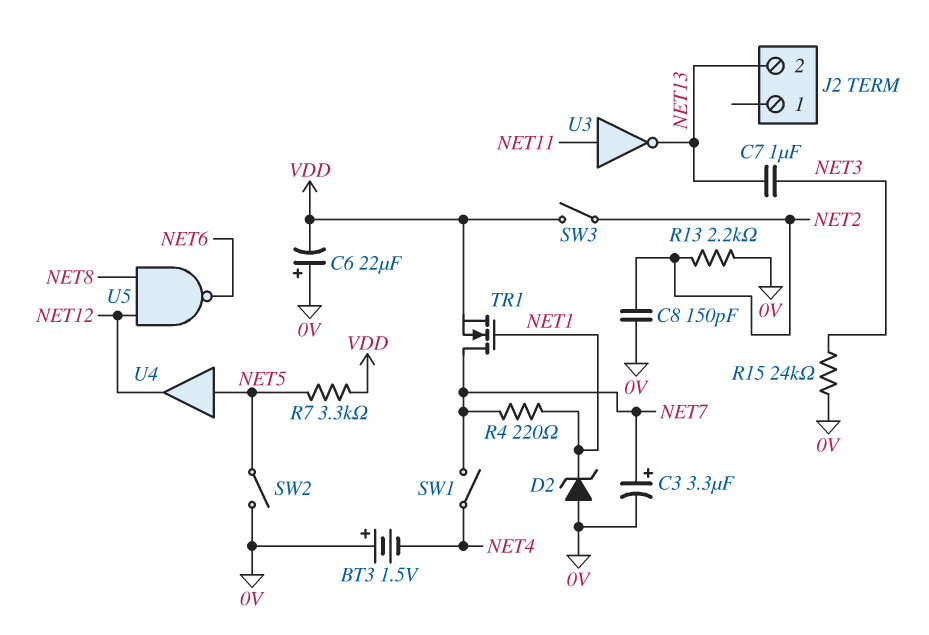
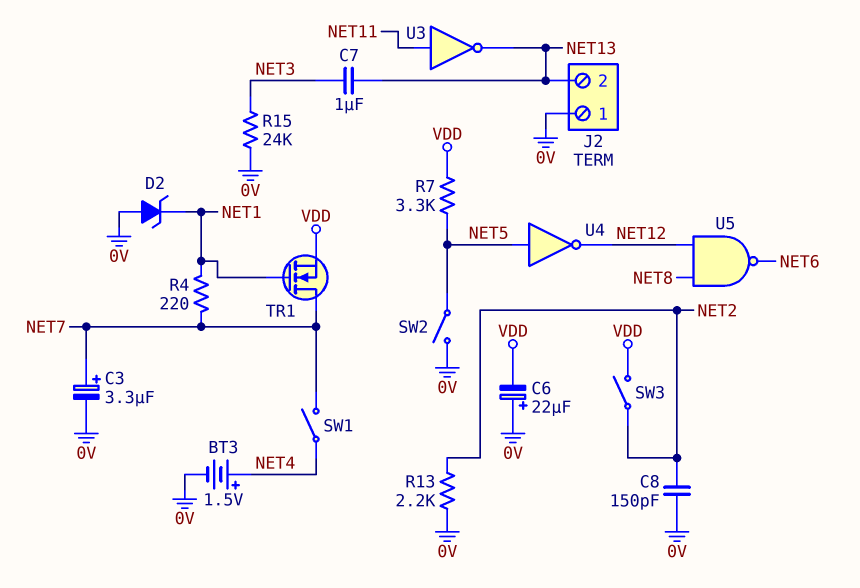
BT3: 1.5V (plus 0V, minus NET4) -> 1.5V (plus NET4, minus 0V)
J2 pin 1: none -> 0V
U4: buffer (in NET5, out NET12) -> NOT (in NET5, out NET12)

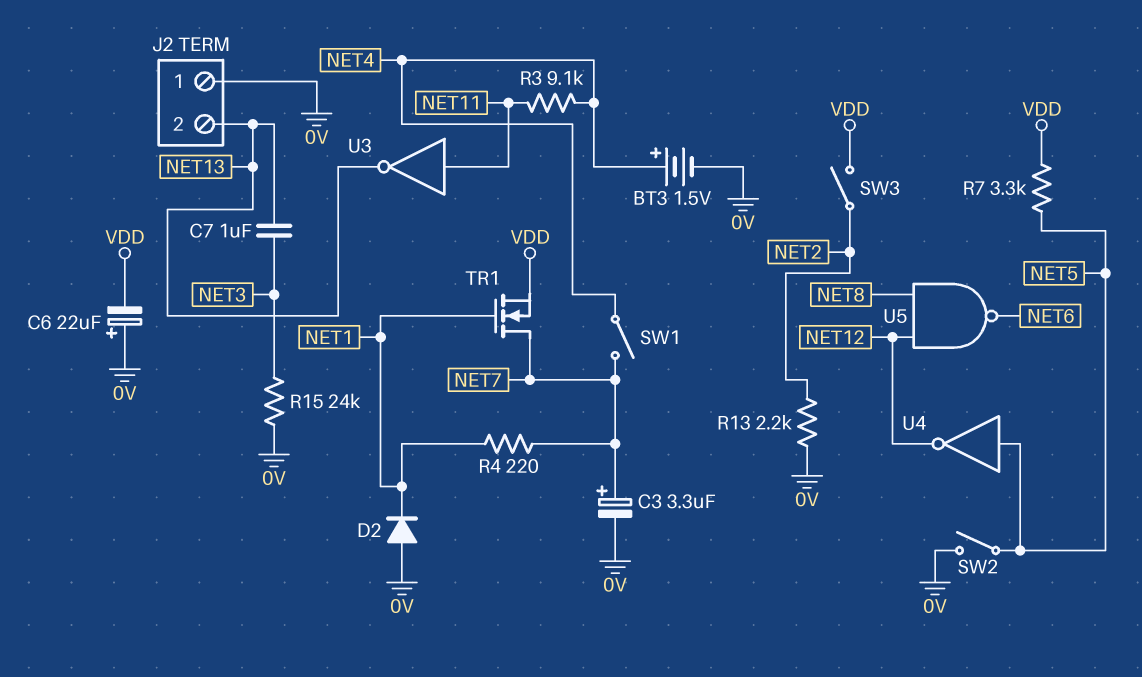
C8: 150pF (0V, NET2) -> none
D2: zener (A 0V, K NET1) -> diode (A 0V, K NET1)
R3: none -> 9.1k (NET4, NET11)

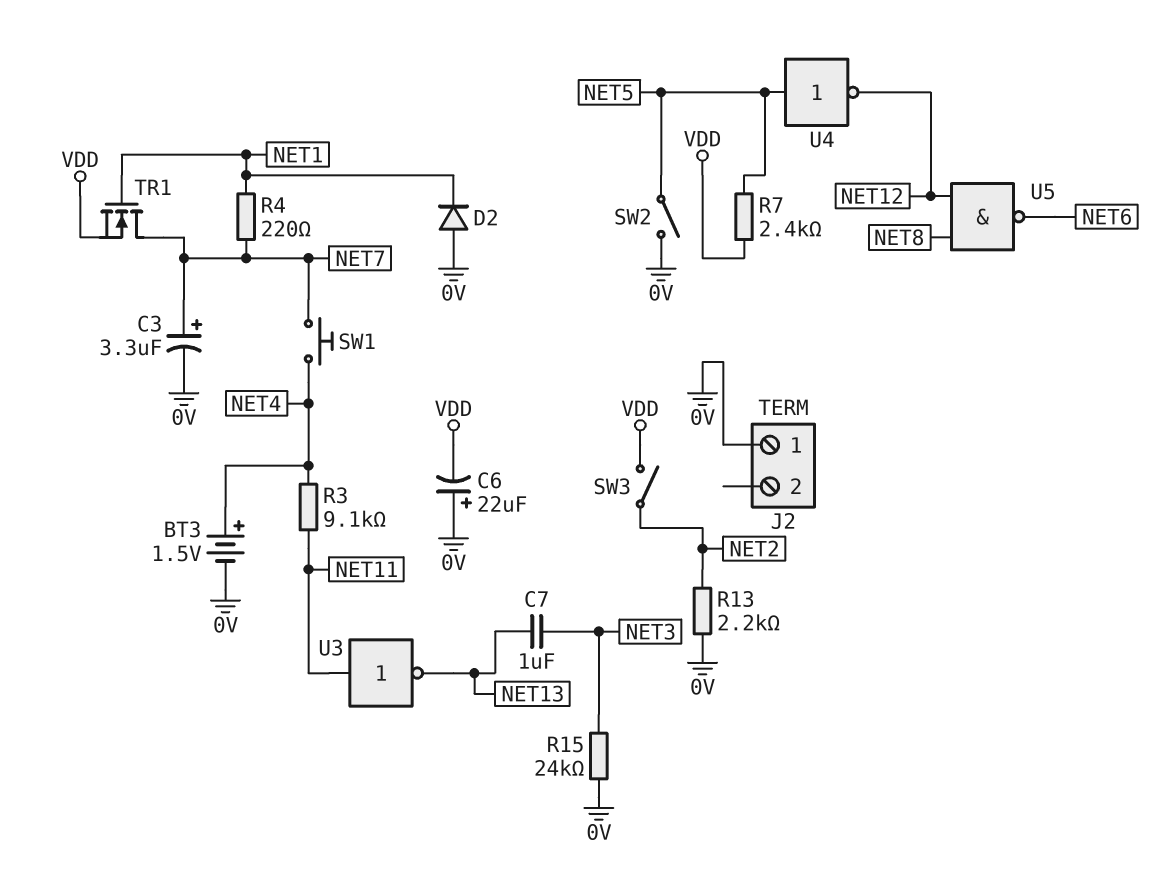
J2 pin 2: NET13 -> none
R7: 3.3k (NET5, VDD) -> 2.4k (NET5, VDD)
SW1: switch (NET4, NET7) -> button (NET4, NET7)

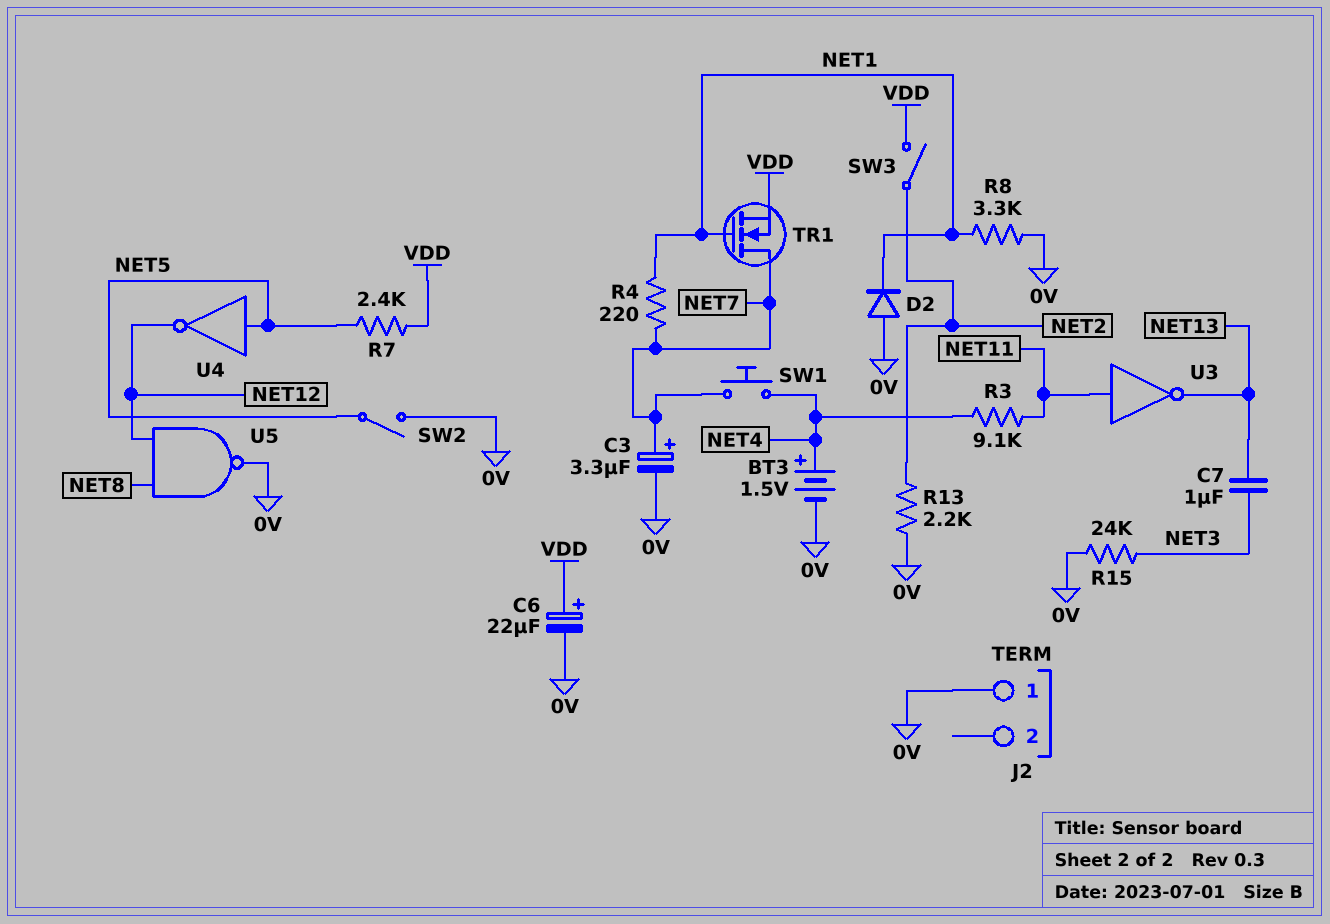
C6: 22uF (plus 0V, minus VDD) -> 22uF (plus VDD, minus 0V)
R8: none -> 3.3k (0V, NET1)
U5: NAND (in NET8, in NET12, out NET6) -> NAND (in NET8, in NET12, out 0V)

